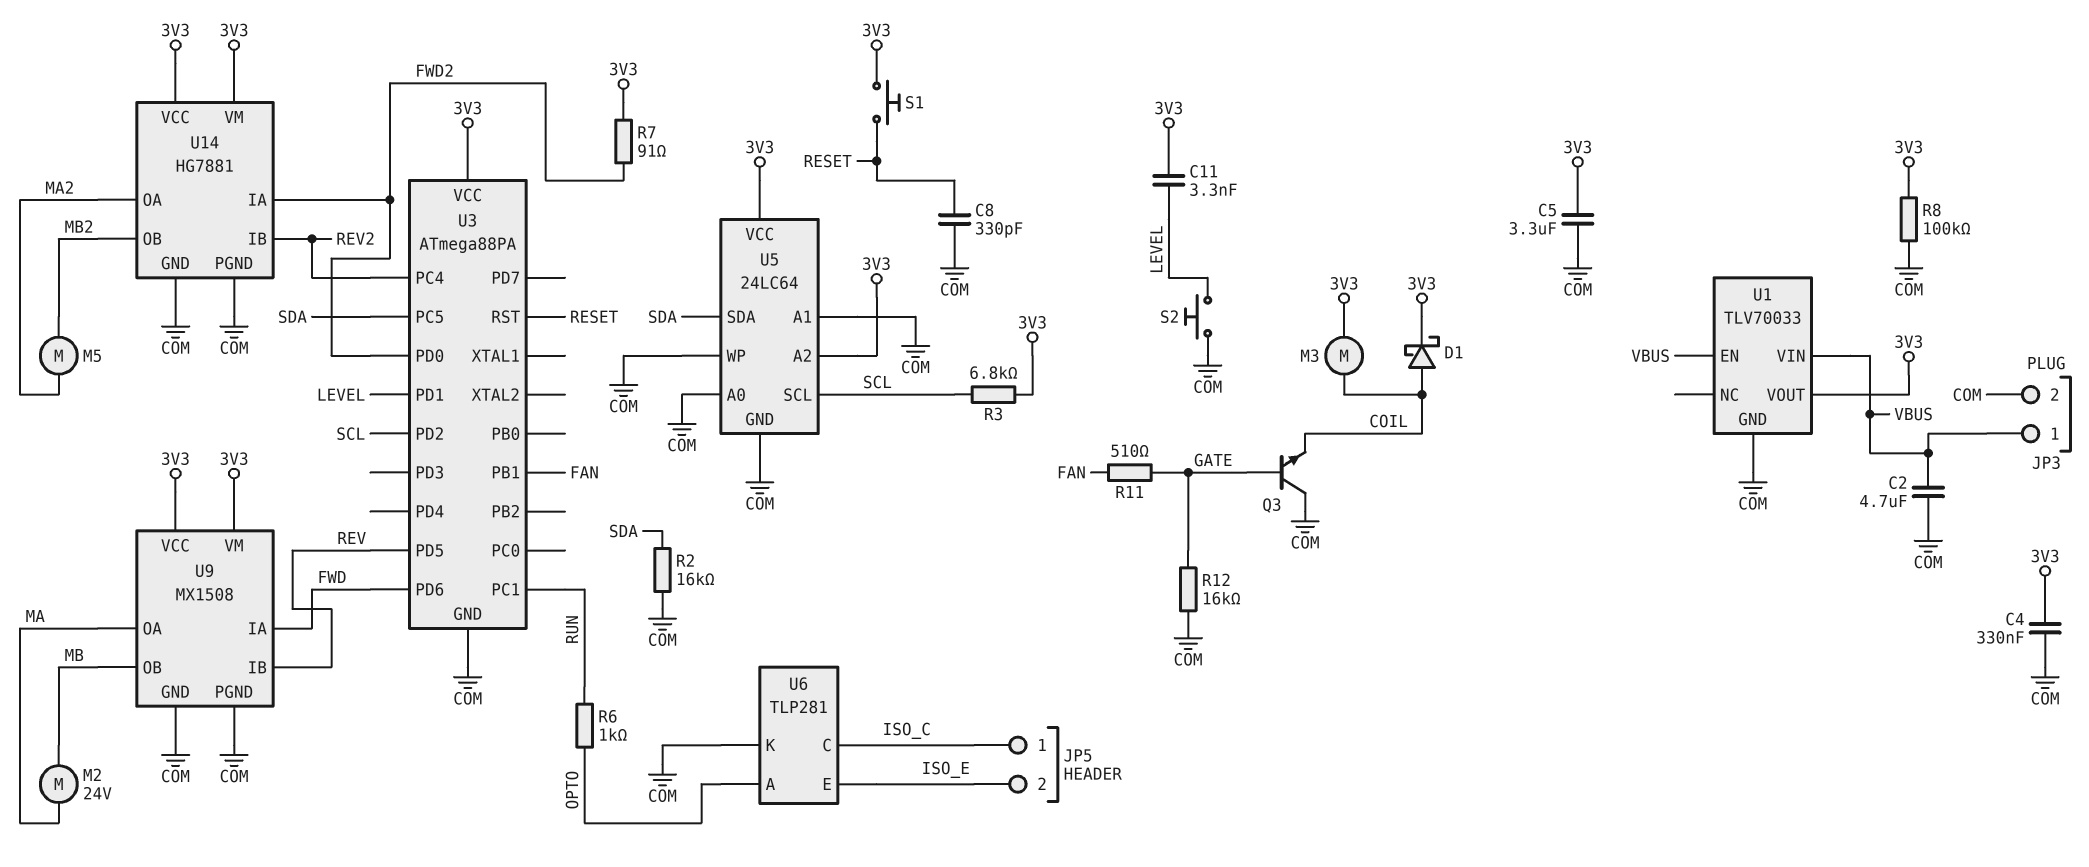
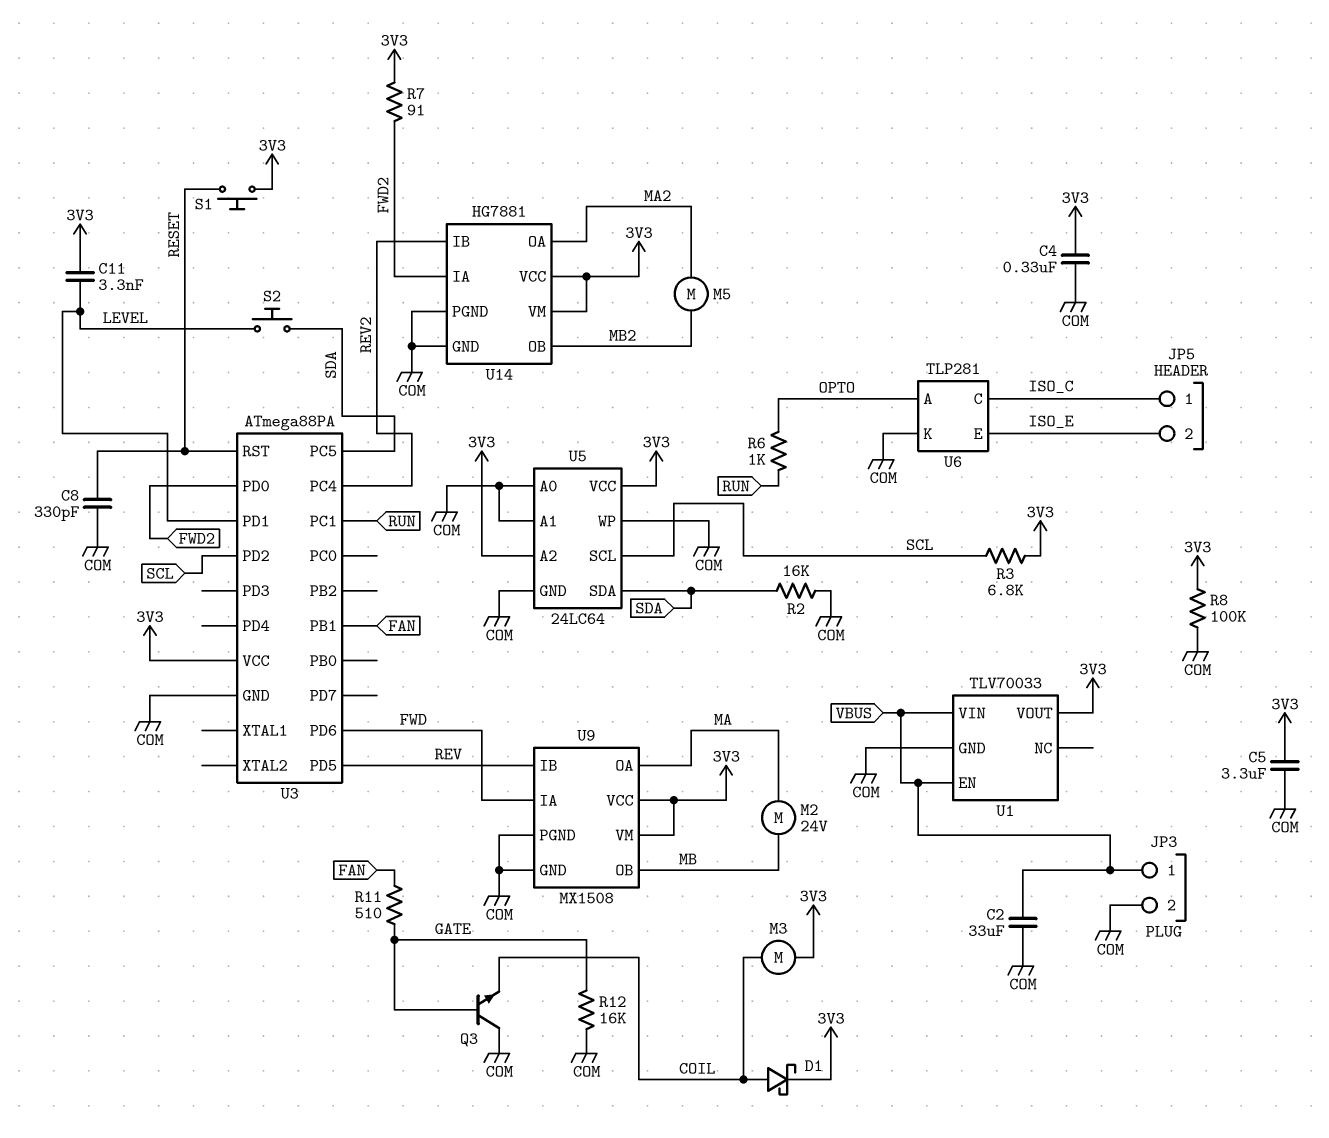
C2: 4.7uF (COM, VBUS) -> 33uF (COM, VBUS)
S2: button (COM, LEVEL) -> button (LEVEL, SDA)

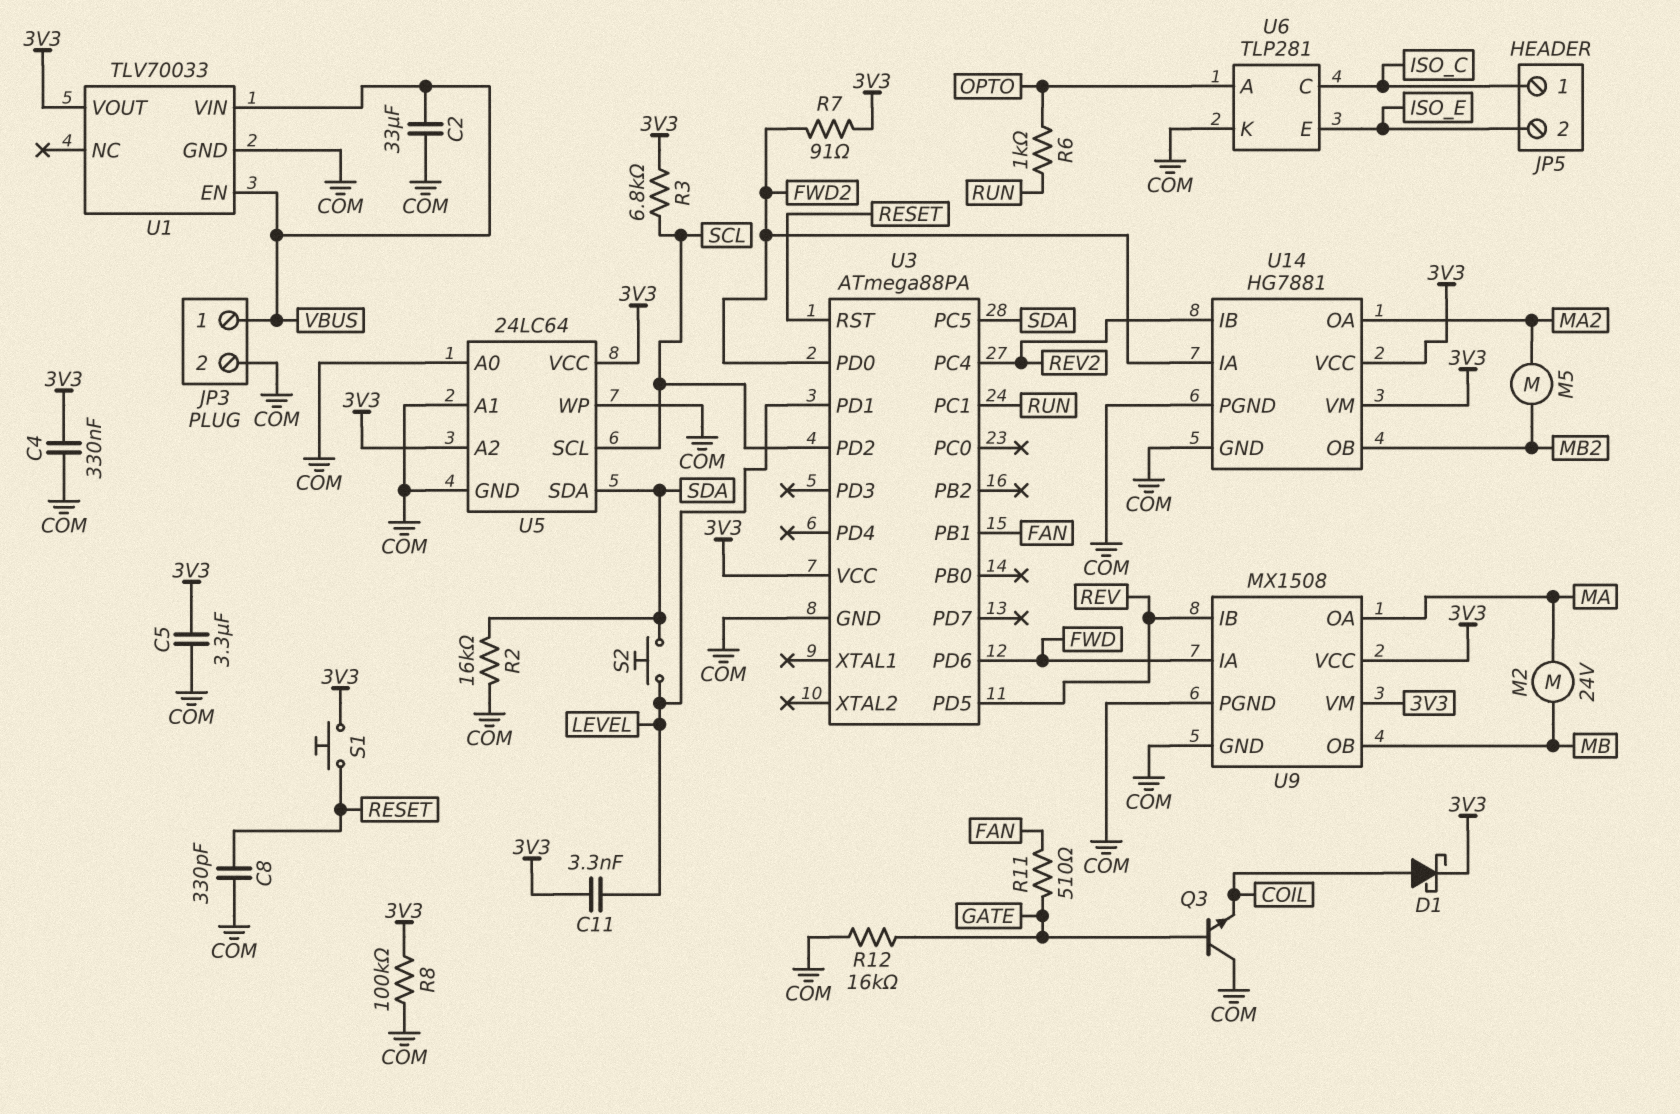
M3: motor (3V3, COIL) -> none

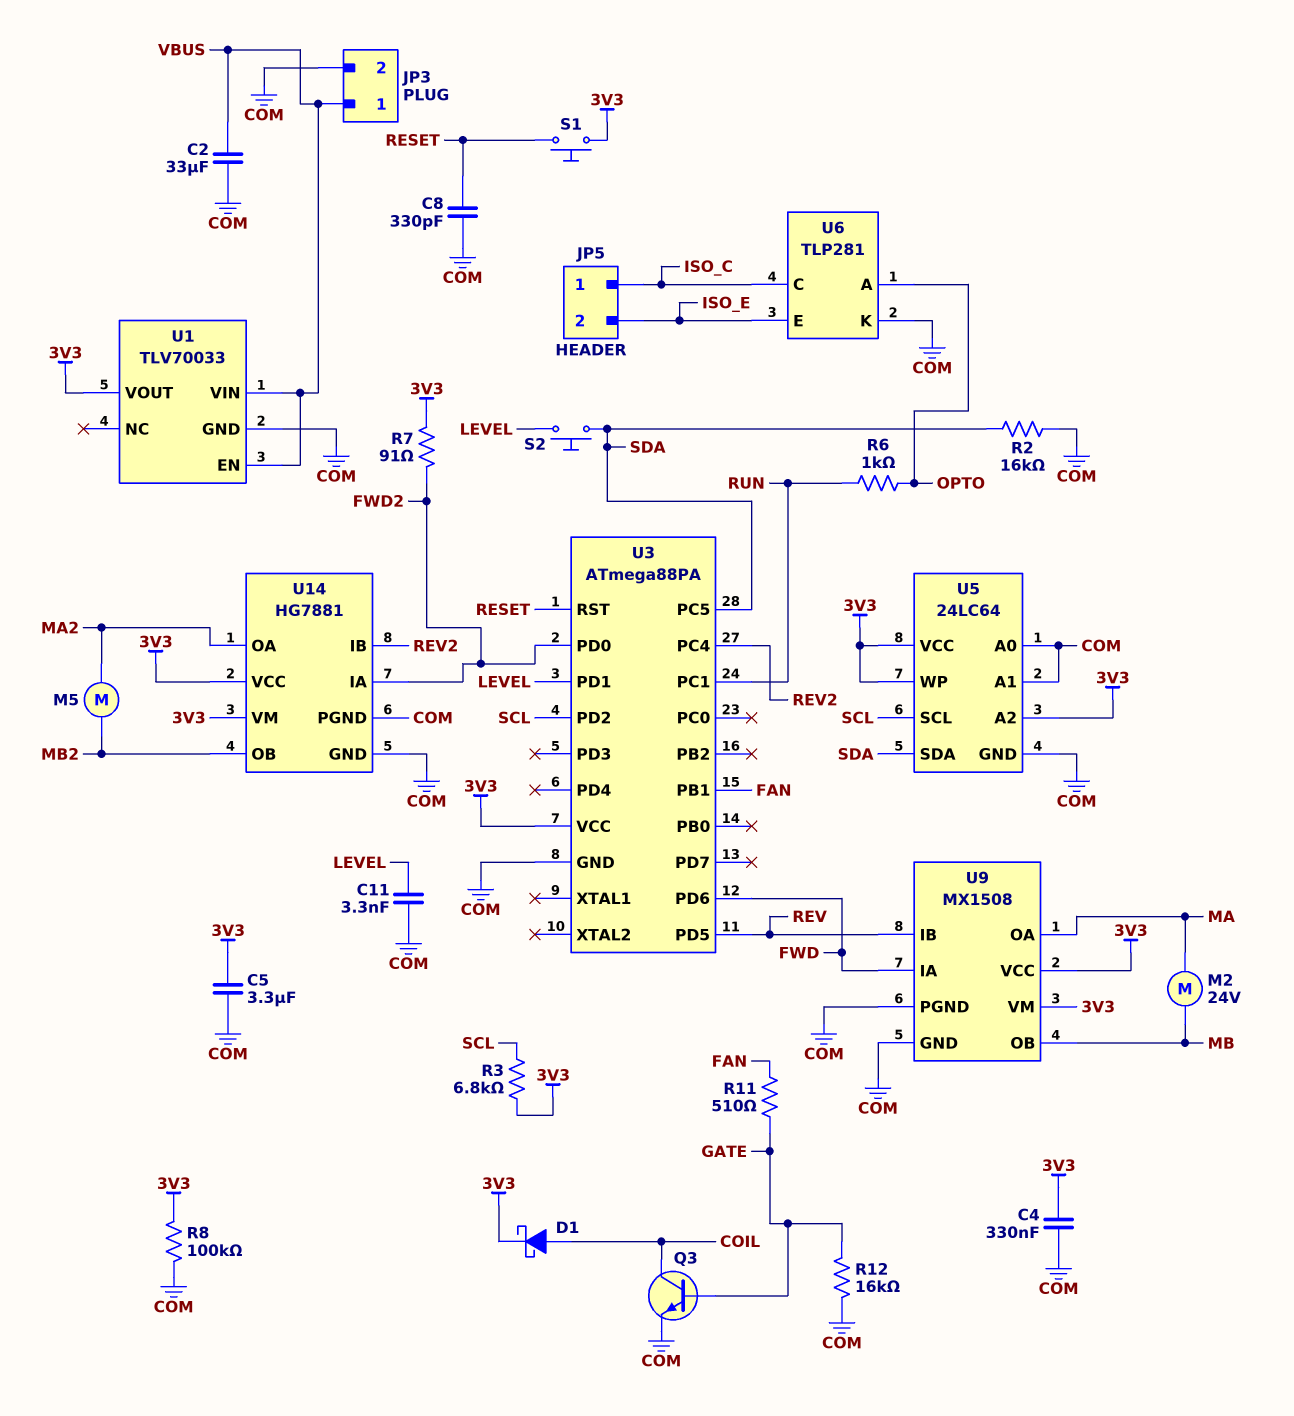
C11: 3.3nF (3V3, LEVEL) -> 3.3nF (COM, LEVEL)
Q3: NPN (B GATE, C COM, E COIL) -> NPN (B GATE, C COIL, E COM)
U5 pin WP: COM -> 3V3

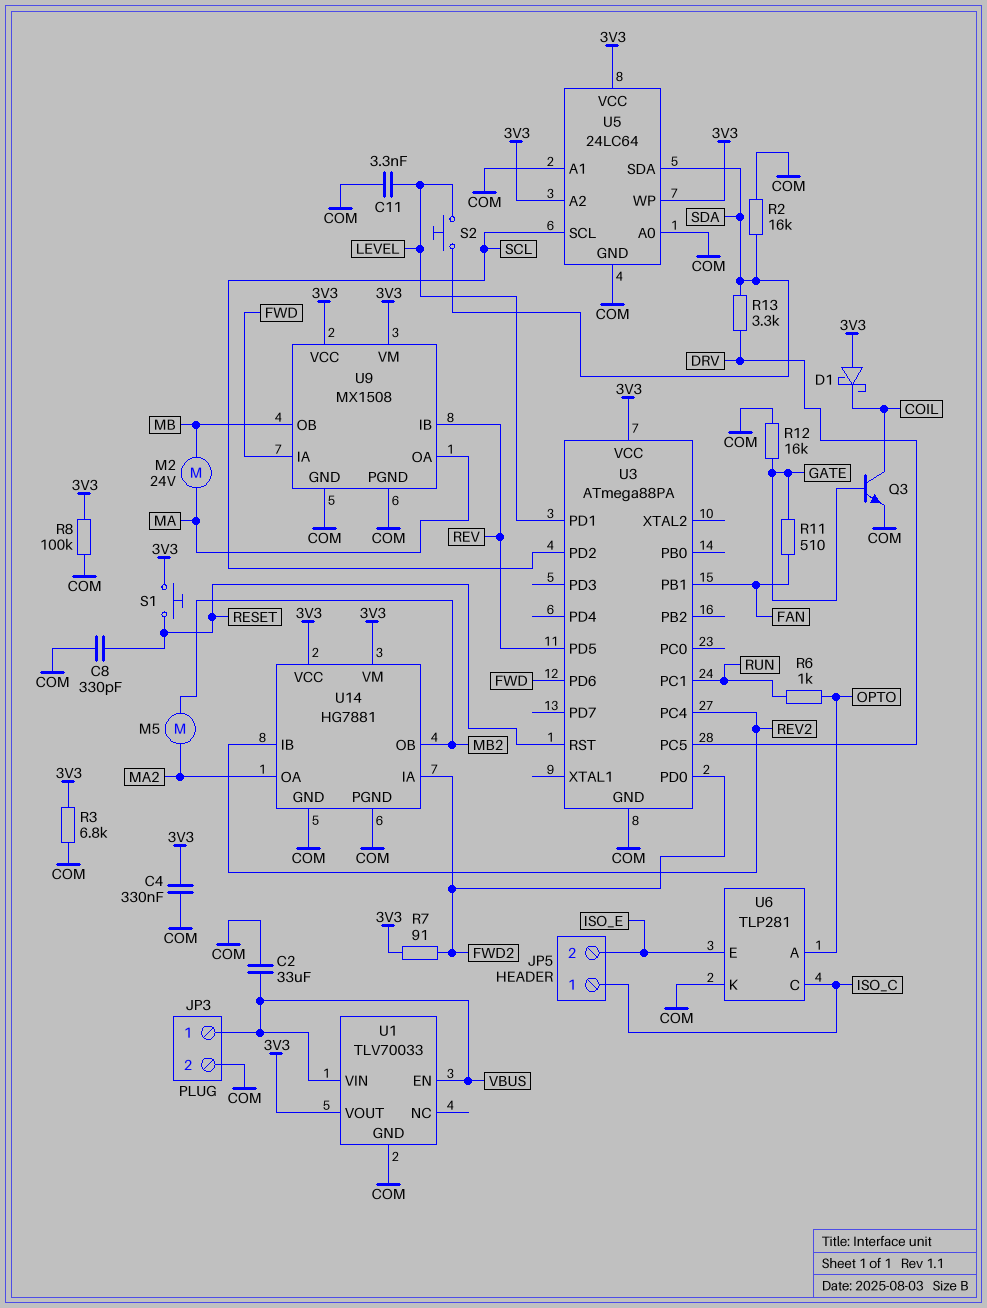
C5: 3.3uF (3V3, COM) -> none
D1: schottky (A COIL, K 3V3) -> schottky (A 3V3, K COIL)
R3: 6.8k (3V3, SCL) -> 6.8k (3V3, COM)
R13: none -> 3.3k (DRV, SDA)
U3 pin PC5: SDA -> DRV

